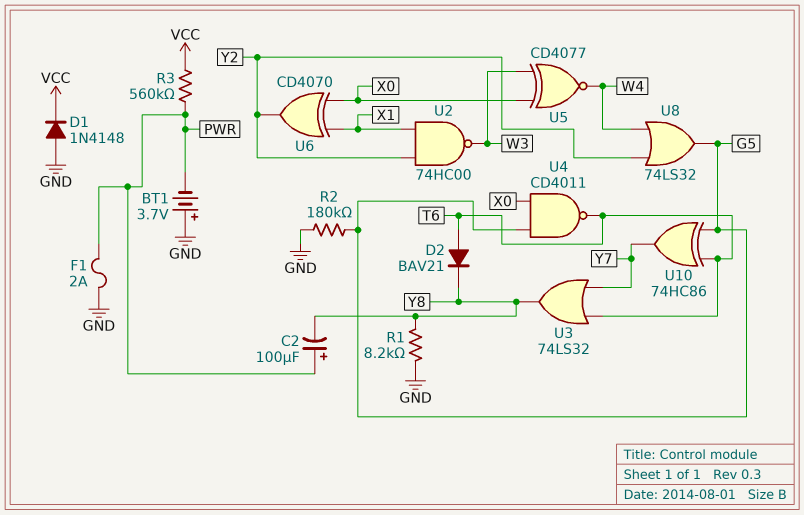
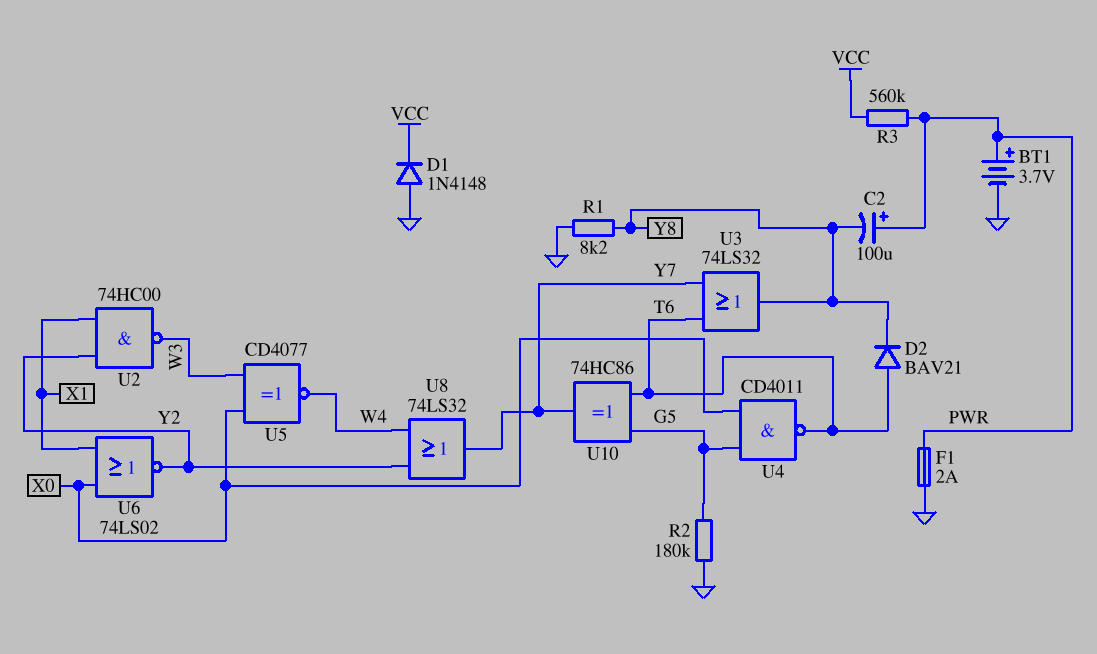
BT1: 3.7V (plus GND, minus PWR) -> 3.7V (plus PWR, minus GND)
U6: XOR CD4070 (in X0, in X1, out Y2) -> NOR 74LS02 (in X0, in X1, out Y2)
U8: OR 74LS32 (in W4, in Y2, out G5) -> OR 74LS32 (in W4, in Y2, out Y7)

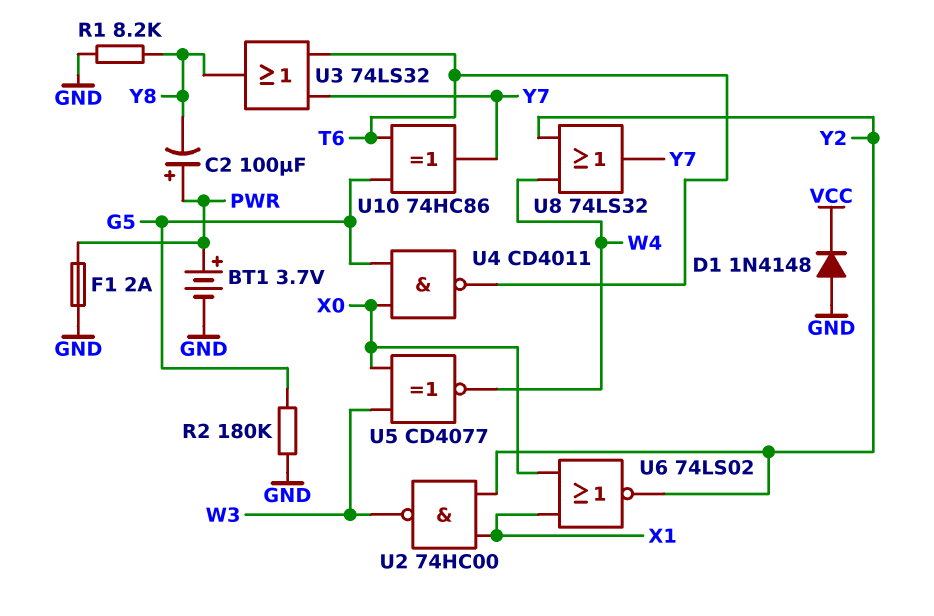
D2: diode BAV21 (A T6, K Y8) -> none
R3: 560k (PWR, VCC) -> none

